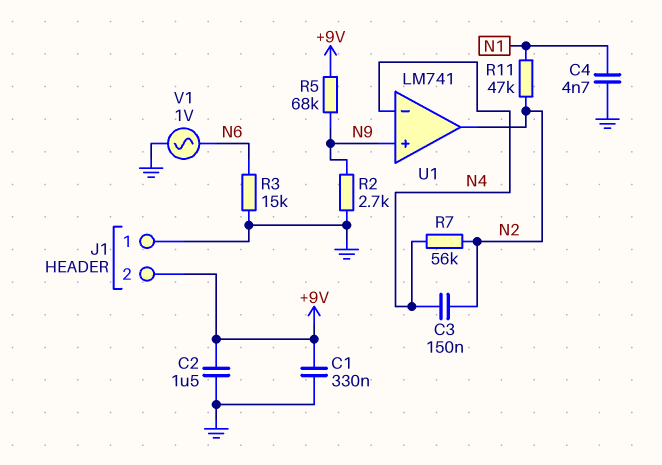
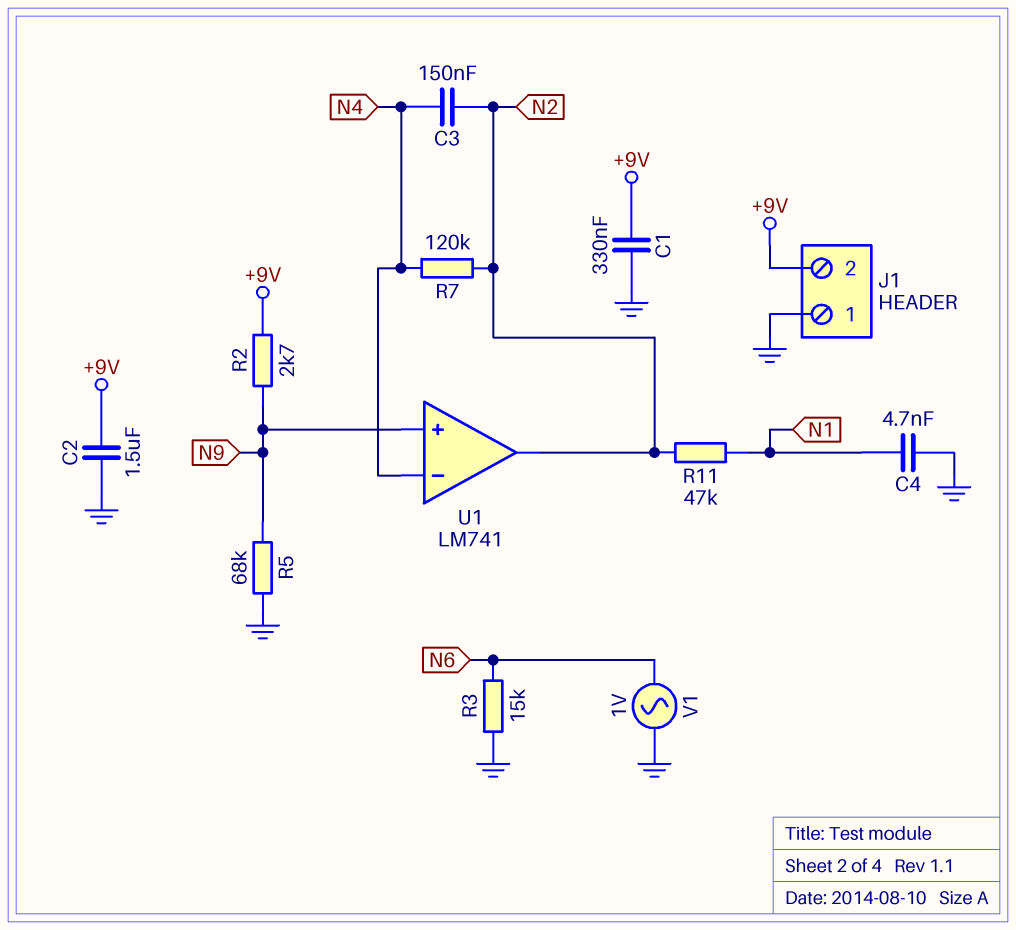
R2: 2.7k (GND, N9) -> 2.7k (+9V, N9)
R5: 68k (+9V, N9) -> 68k (GND, N9)
R7: 56k (N2, N4) -> 120k (N2, N4)

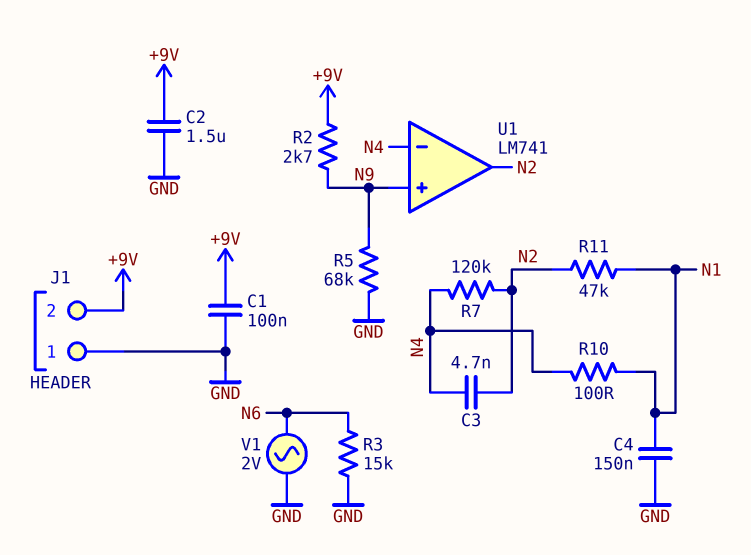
C1: 330nF (+9V, GND) -> 100nF (+9V, GND)
C3: 150nF (N2, N4) -> 4.7nF (N2, N4)
C4: 4.7nF (GND, N1) -> 150nF (GND, N1)
R10: none -> 100 (N1, N4)
V1: AC 1V (GND, N6) -> AC 2V (GND, N6)

